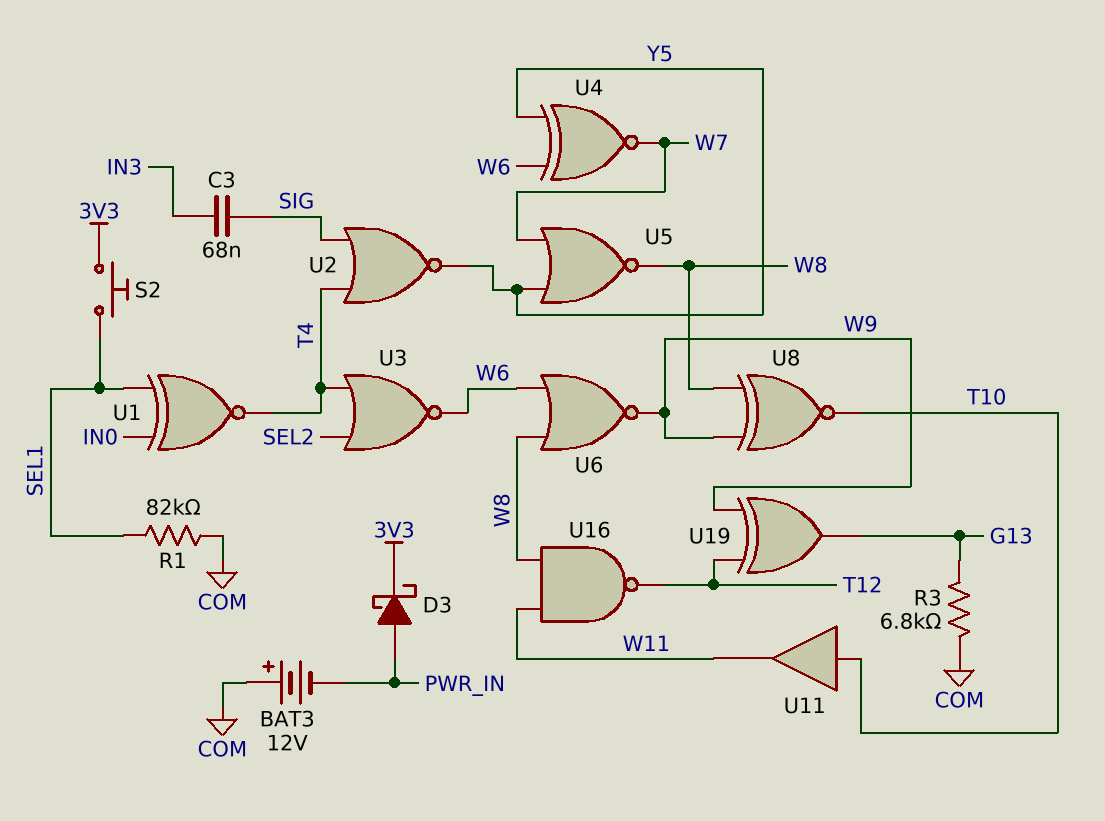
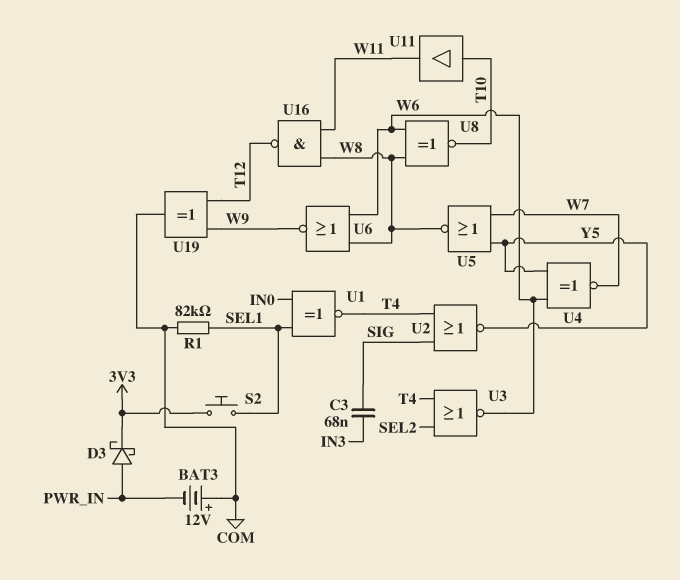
R3: 6.8k (COM, G13) -> none
U8: XNOR (in W8, in W9, out T10) -> XNOR (in W6, in W8, out T10)
U19: XOR (in T12, in W9, out G13) -> XOR (in T12, in W9, out COM)

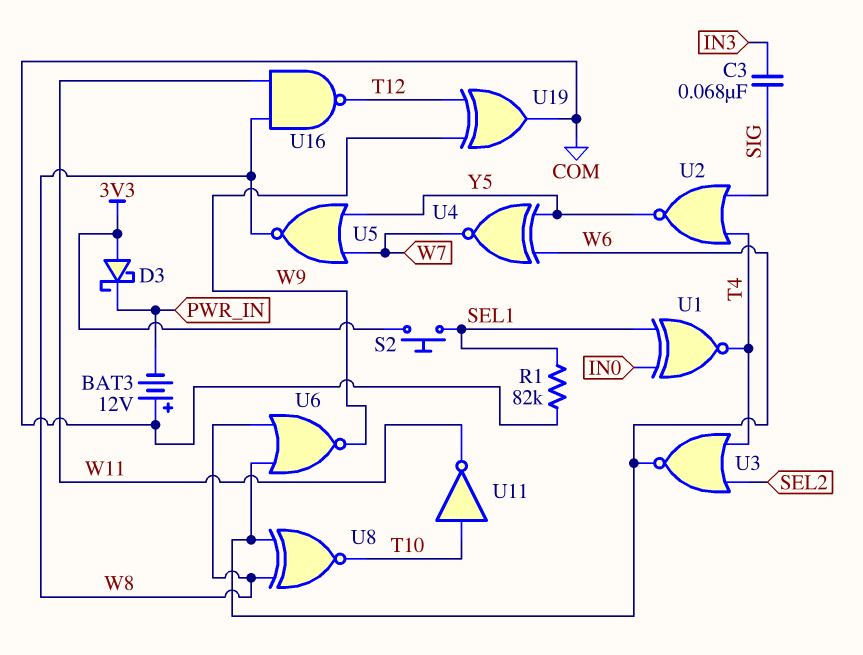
D3: schottky (A PWR_IN, K 3V3) -> schottky (A 3V3, K PWR_IN)
U11: buffer (in T10, out W11) -> NOT (in T10, out W11)

